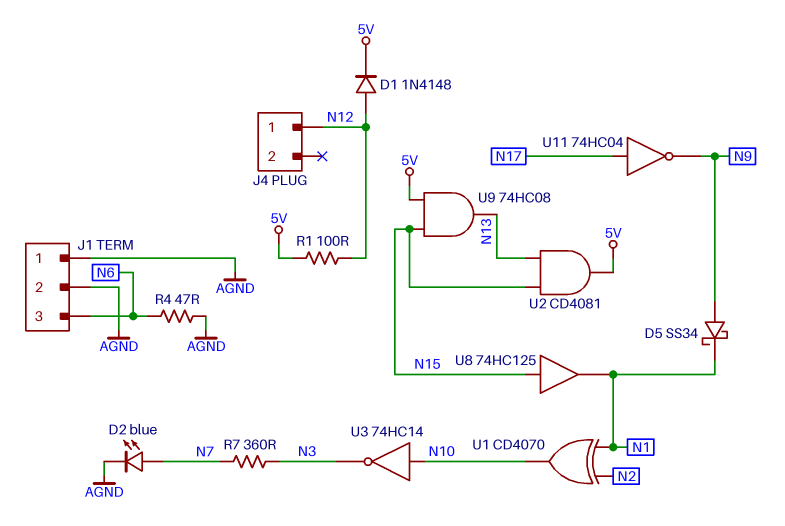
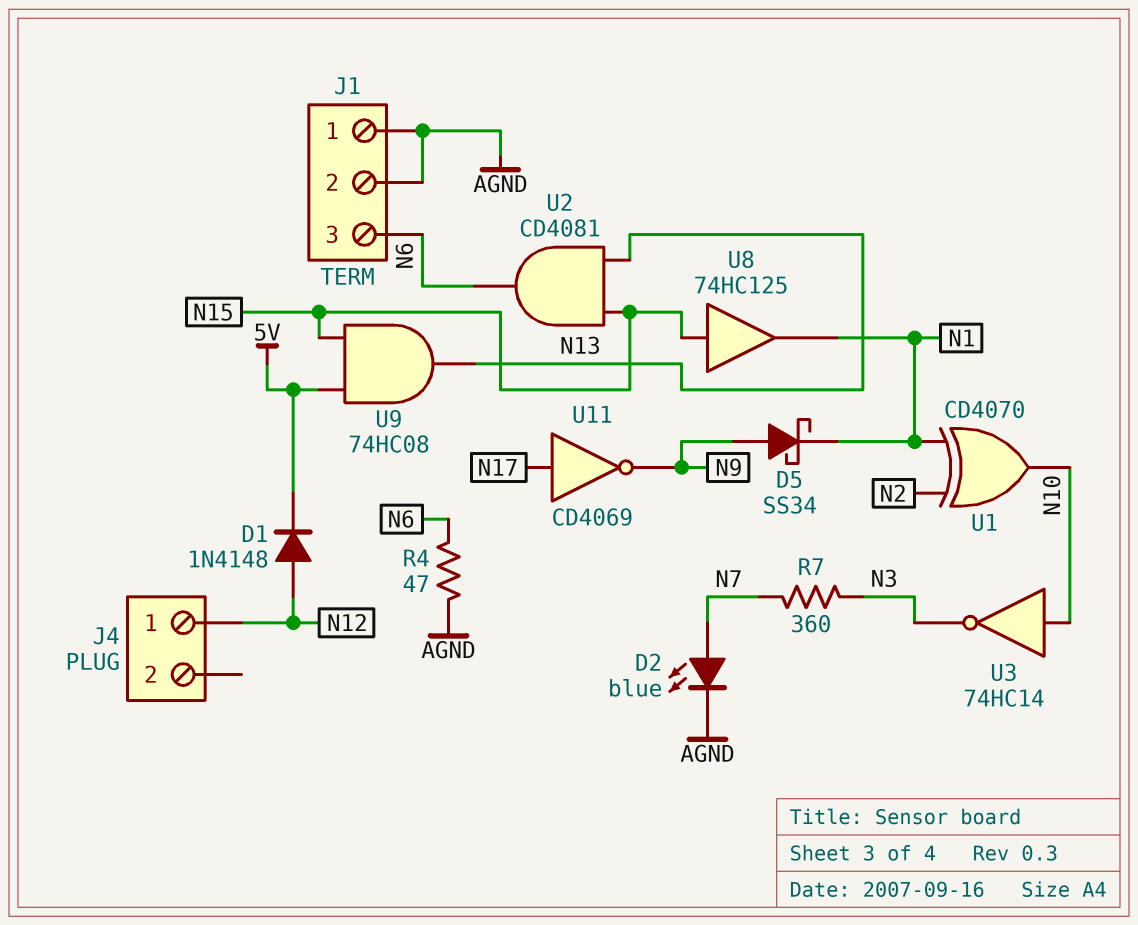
R1: 100 (5V, N12) -> none
U2: AND CD4081 (in N13, in N15, out 5V) -> AND CD4081 (in N13, in N15, out N6)
U11: NOT 74HC04 (in N17, out N9) -> NOT CD4069 (in N17, out N9)

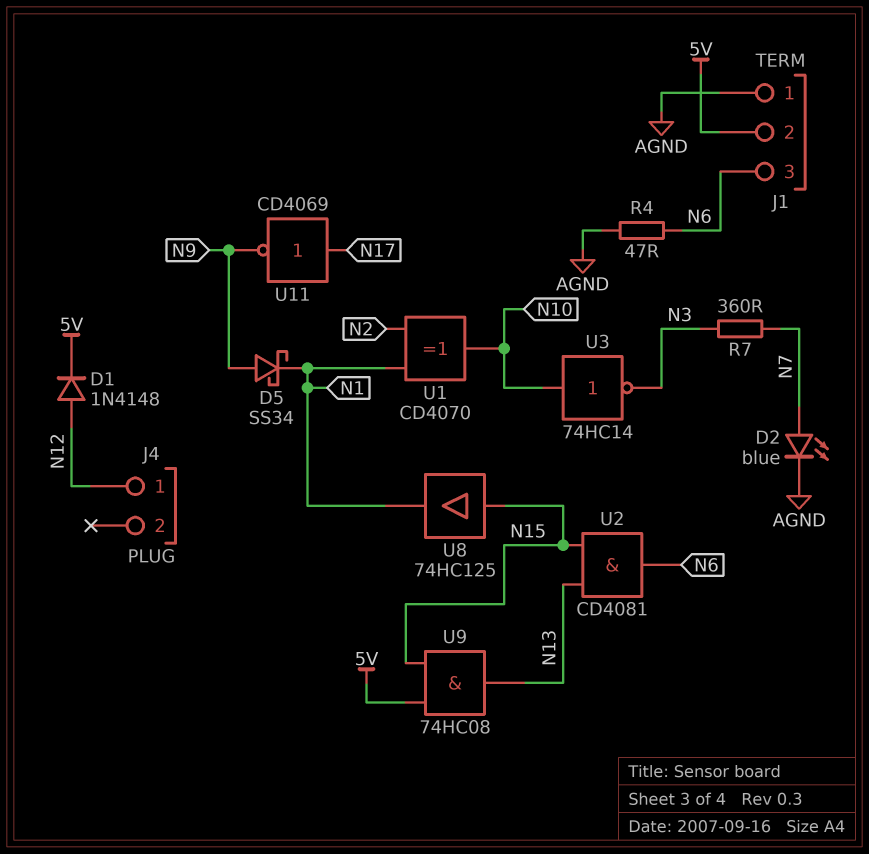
J1 pin 2: AGND -> 5V

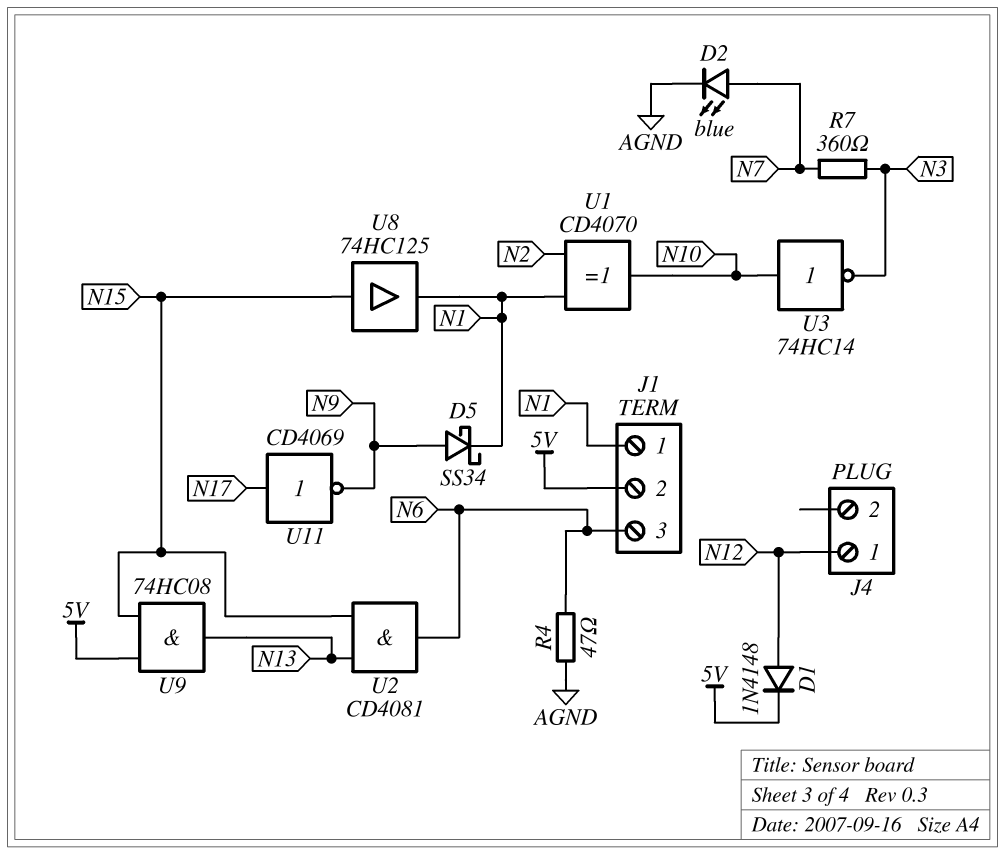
J1 pin 1: AGND -> N1

